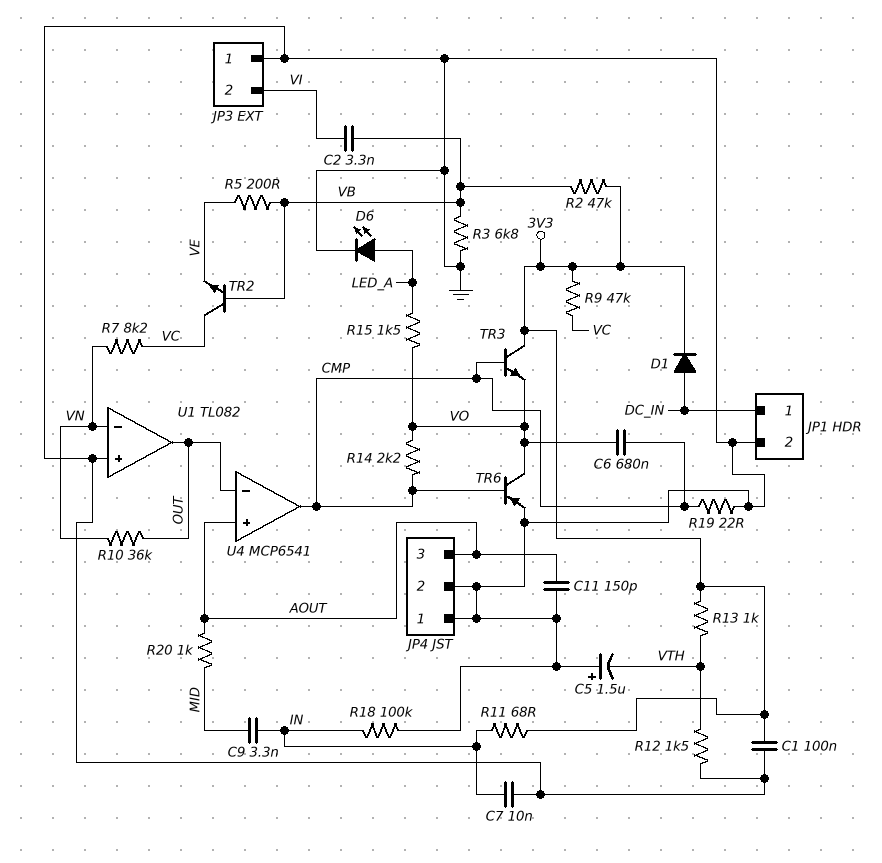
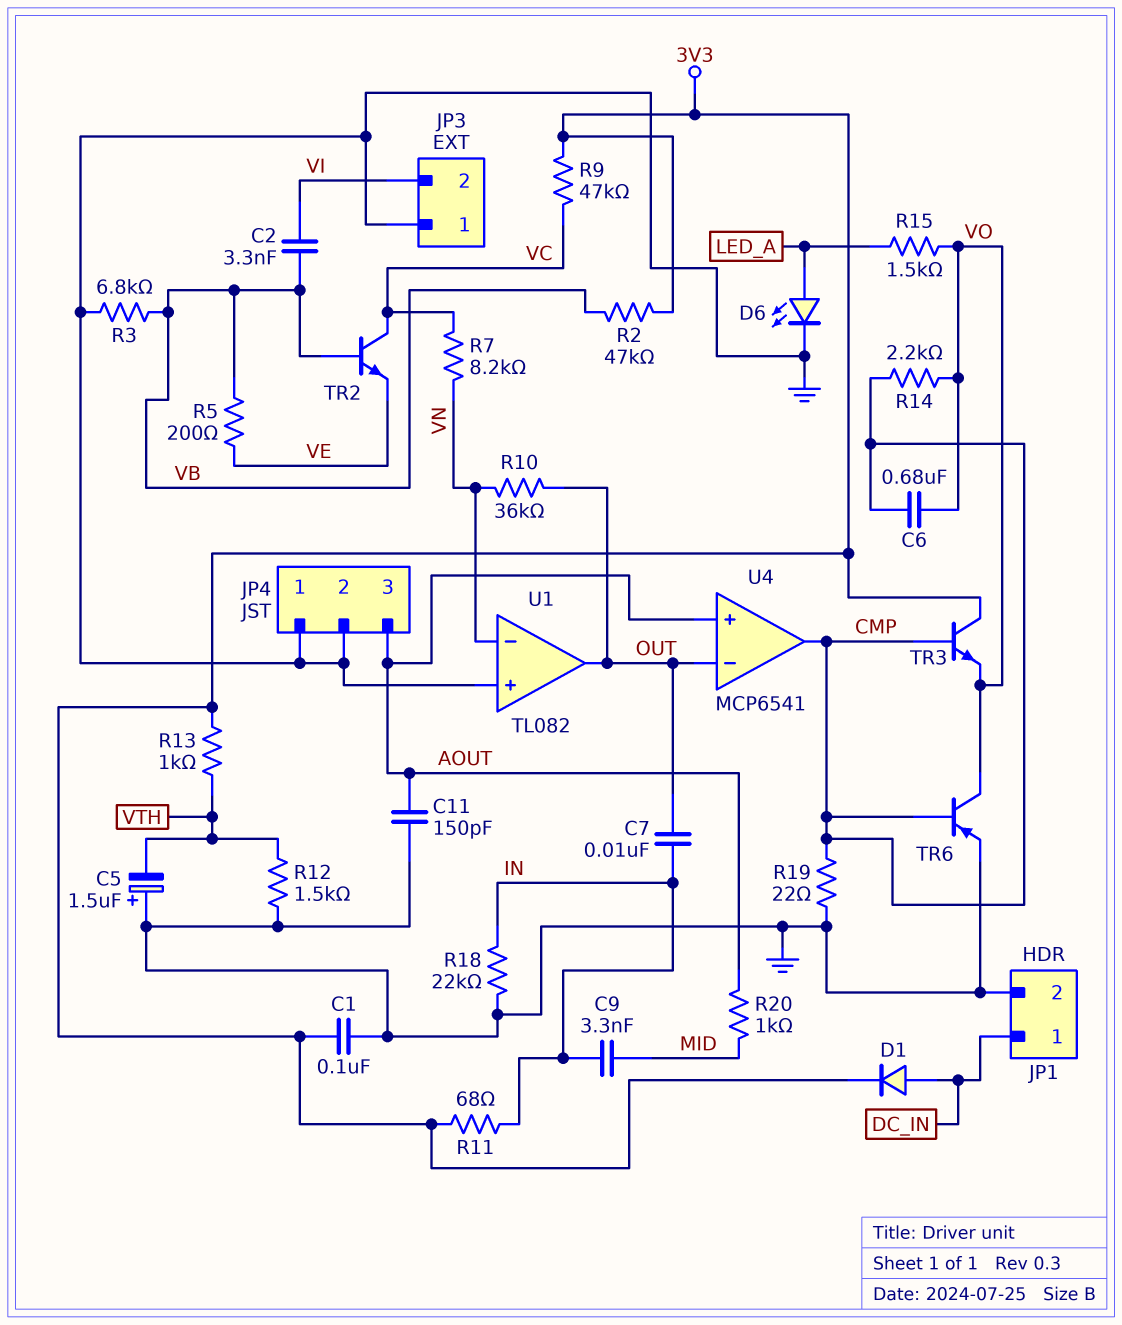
C7: 10nF (GND, IN) -> 10nF (IN, OUT)
R18: 100k (GND, IN) -> 22k (GND, IN)

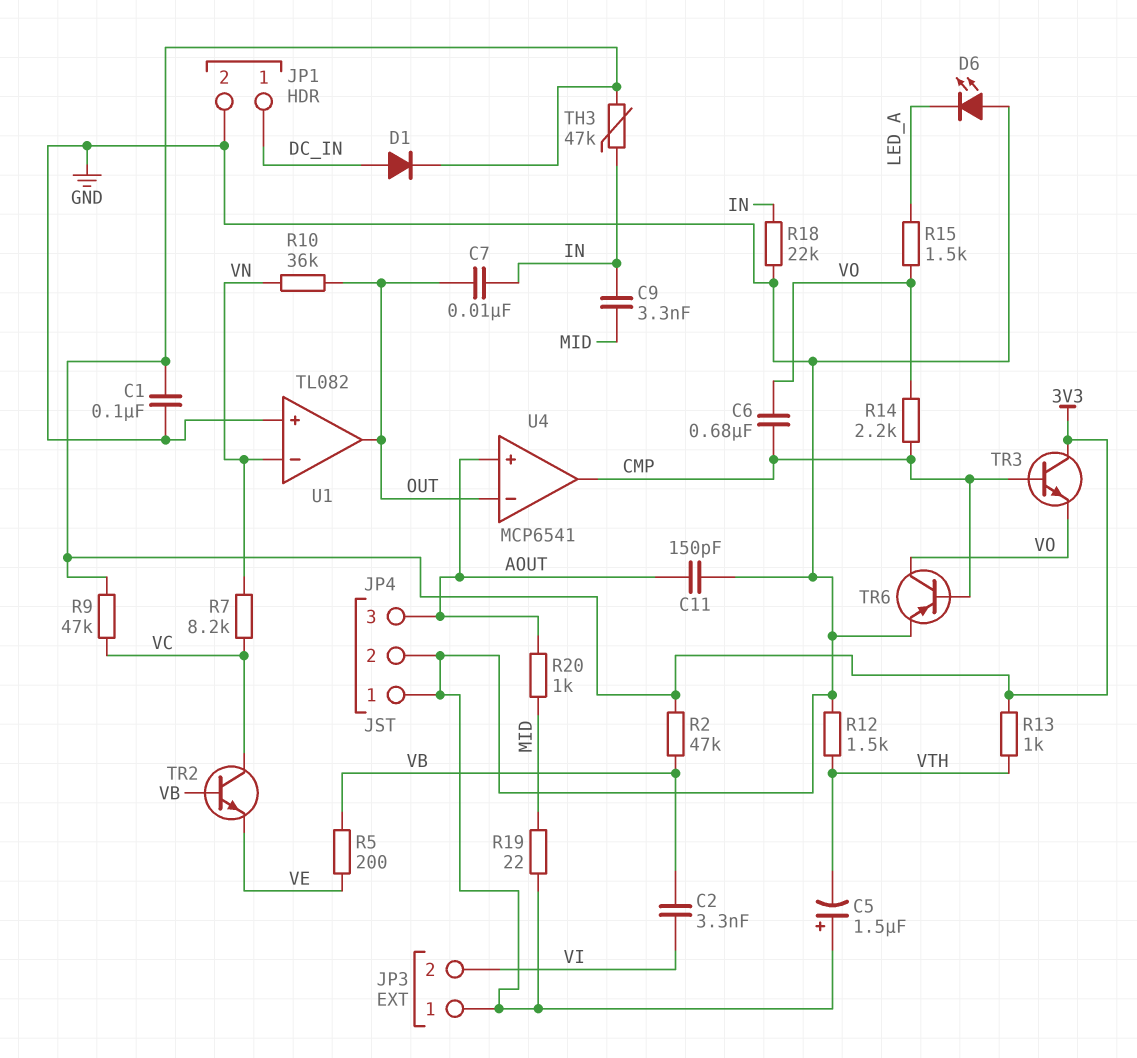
D6: LED (A LED_A, K GND) -> LED (A GND, K LED_A)
R3: 6.8k (GND, VB) -> none
R11: 68 (3V3, IN) -> none
R19: 22 (CMP, GND) -> 22 (GND, MID)
TH3: none -> 47k (3V3, IN)

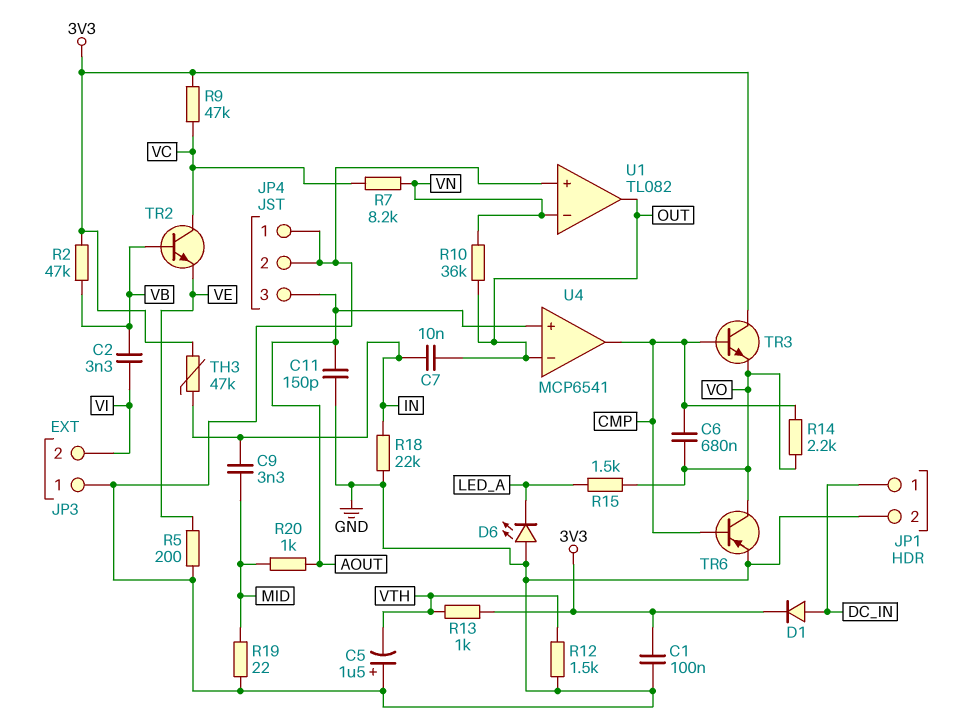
R5: 200 (VB, VE) -> 200 (GND, VE)

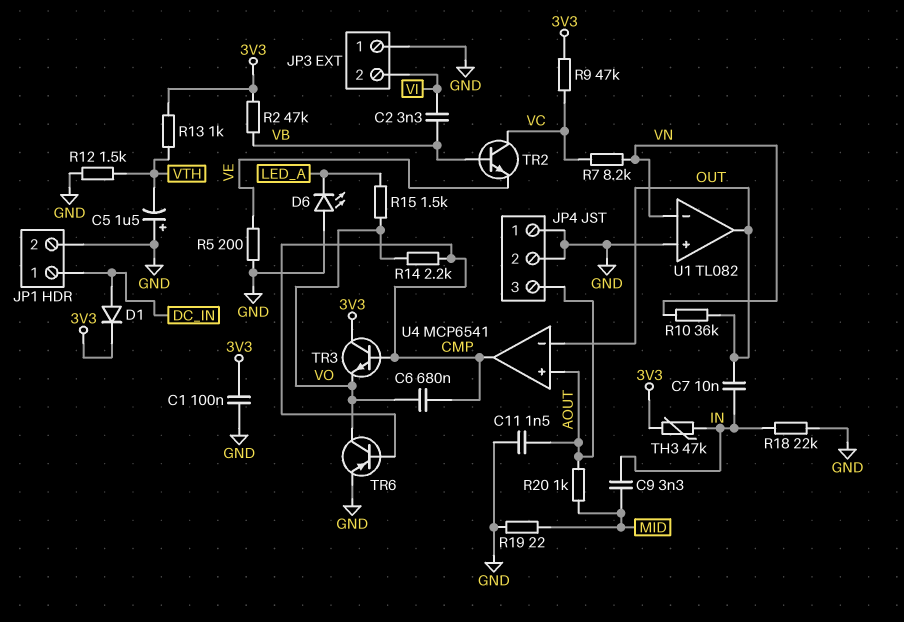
C11: 150pF (AOUT, GND) -> 1.5nF (AOUT, GND)

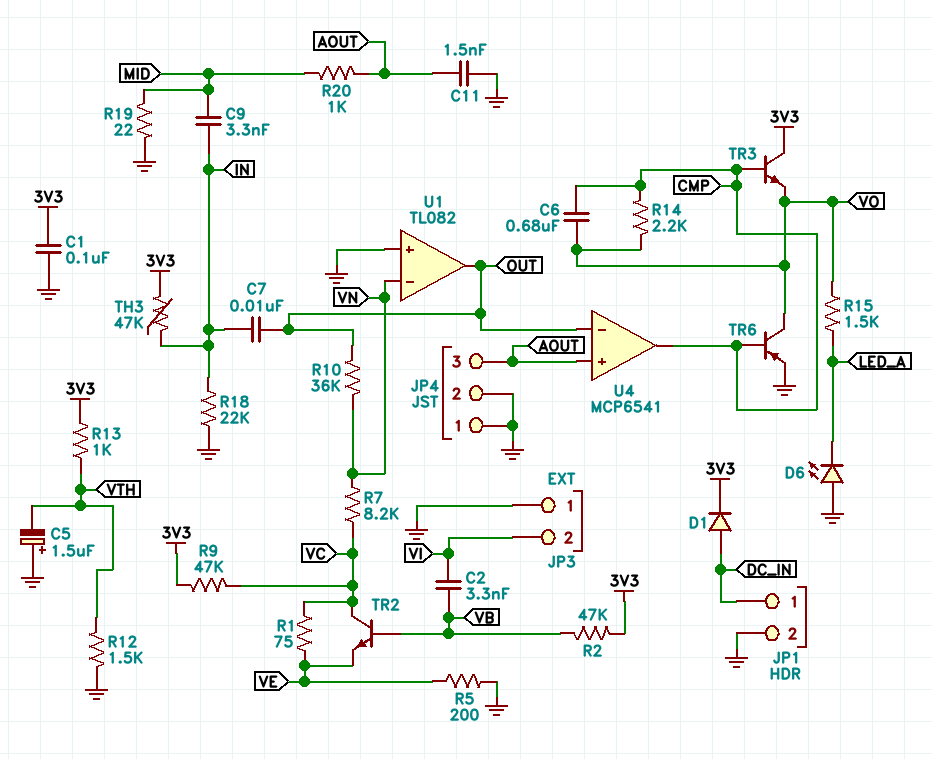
R1: none -> 75 (VC, VE)

